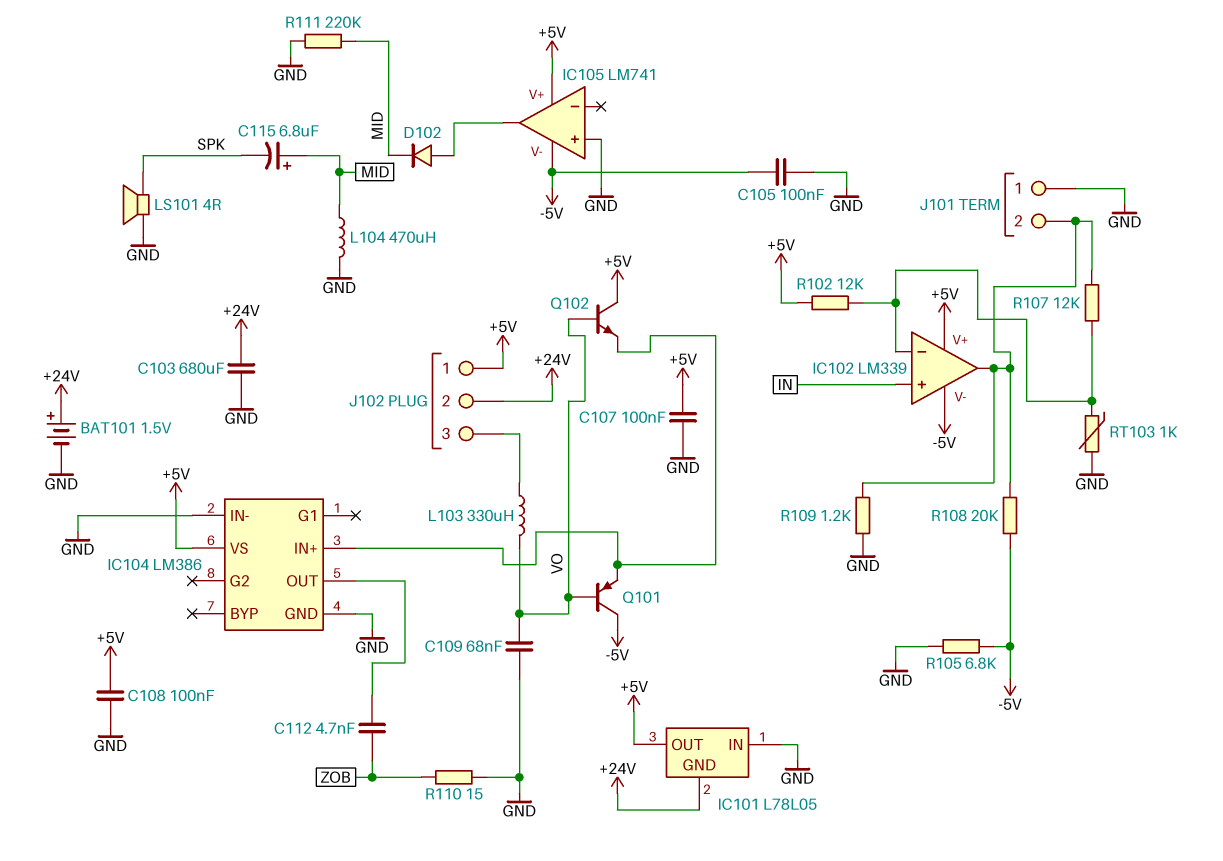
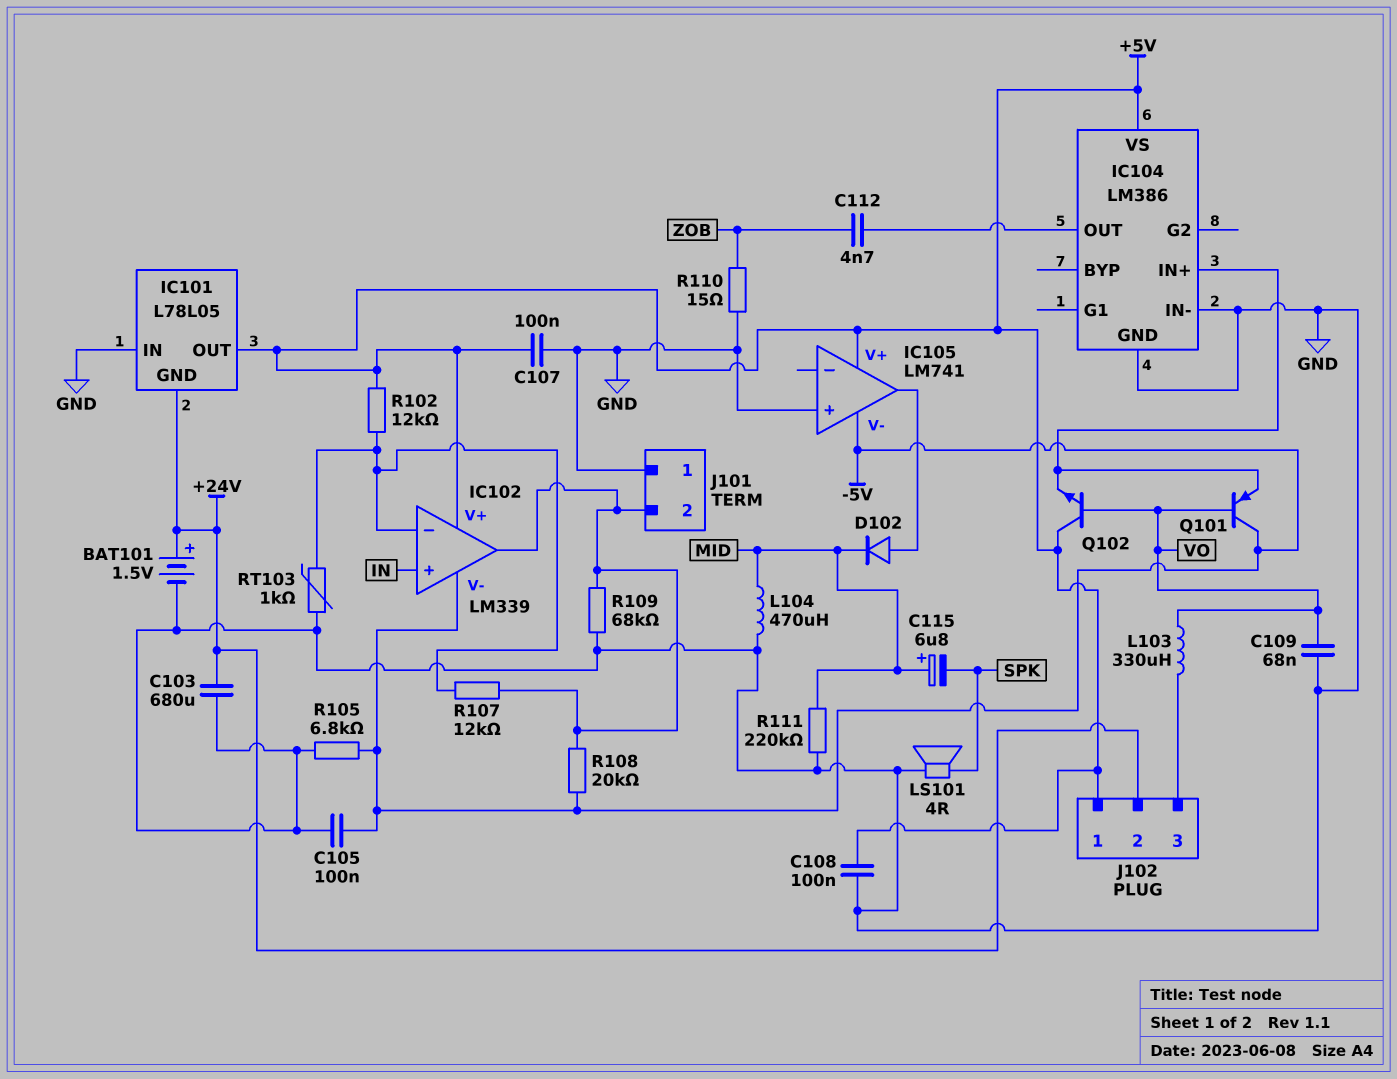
R109: 1.2k (GND, IC102/out) -> 68k (GND, IC102/out)

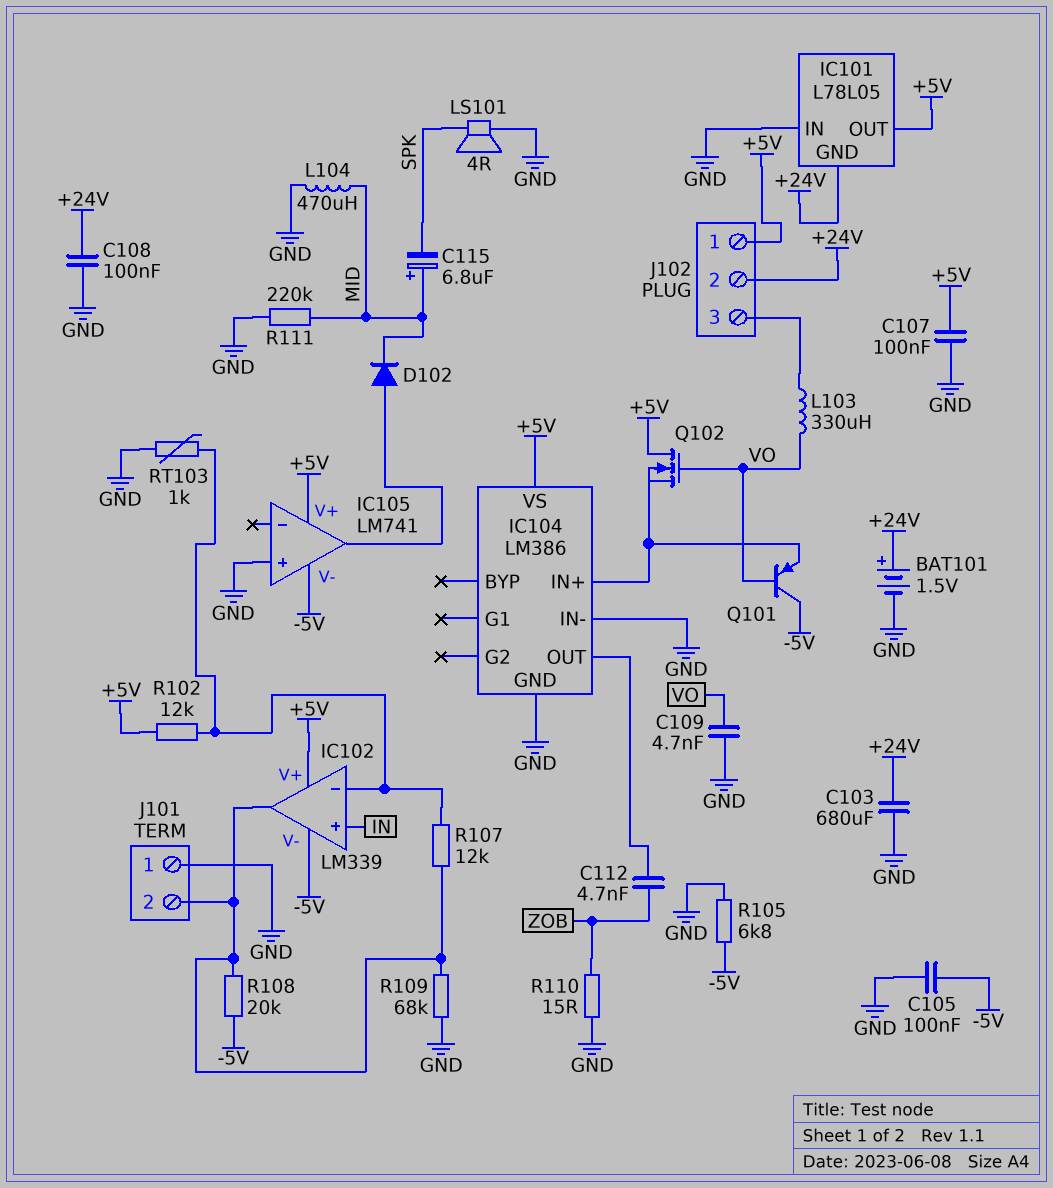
C108: 100nF (+5V, GND) -> 100nF (+24V, GND)
C109: 68nF (GND, VO) -> 4.7nF (GND, VO)
Q102: NPN (B VO, C +5V, E IC104/IN+) -> NMOS (G VO, D +5V, S IC104/IN+)

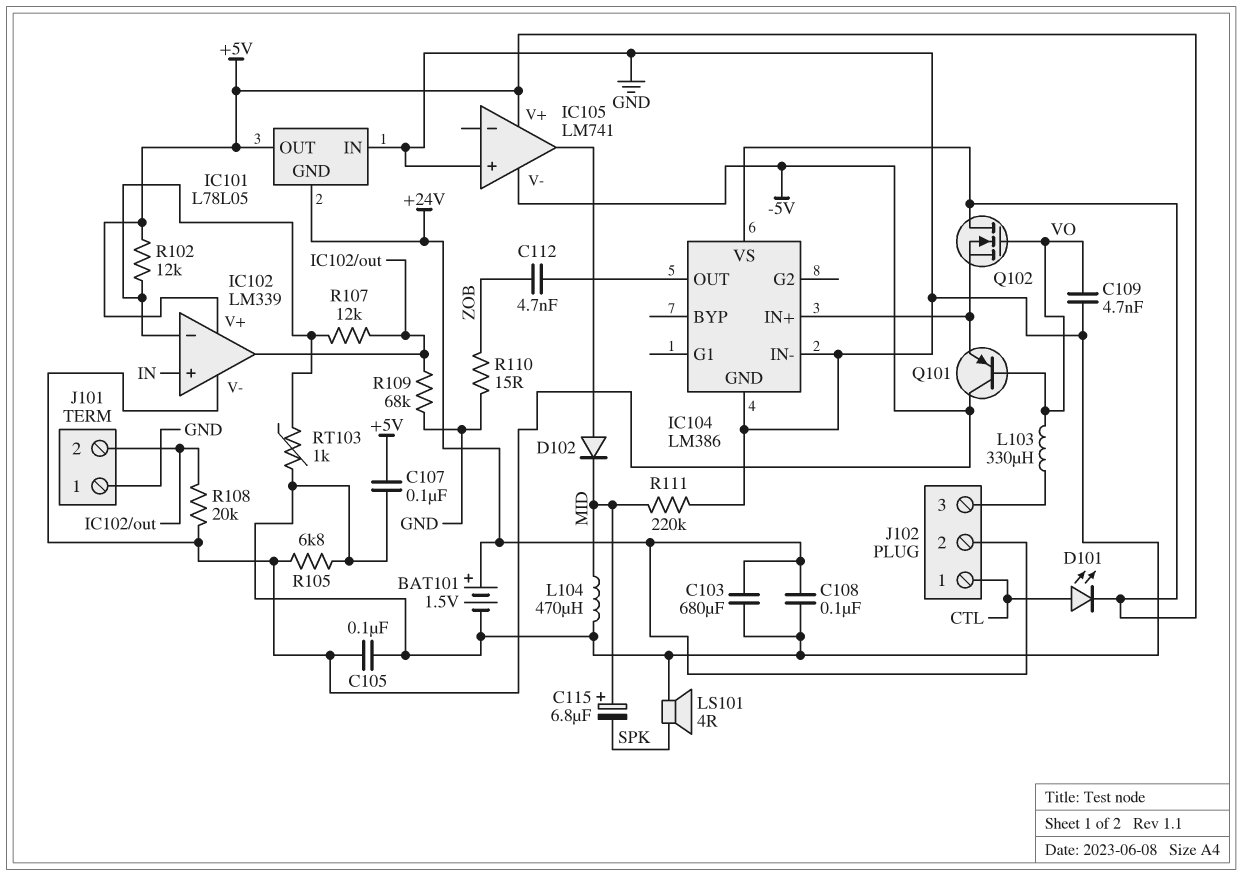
D101: none -> LED (A CTL, K +5V)
J102 pin 1: +5V -> CTL

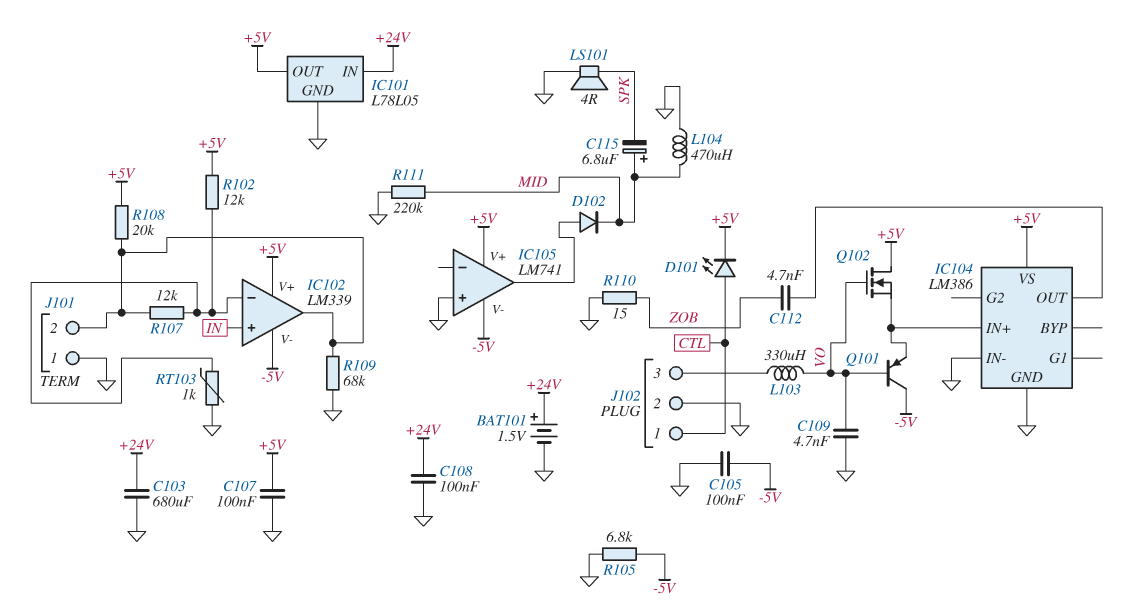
IC101 pin GND: +24V -> GND
IC101 pin IN: GND -> +24V
J102 pin 2: +24V -> GND
R108: 20k (-5V, IC102/out) -> 20k (+5V, IC102/out)

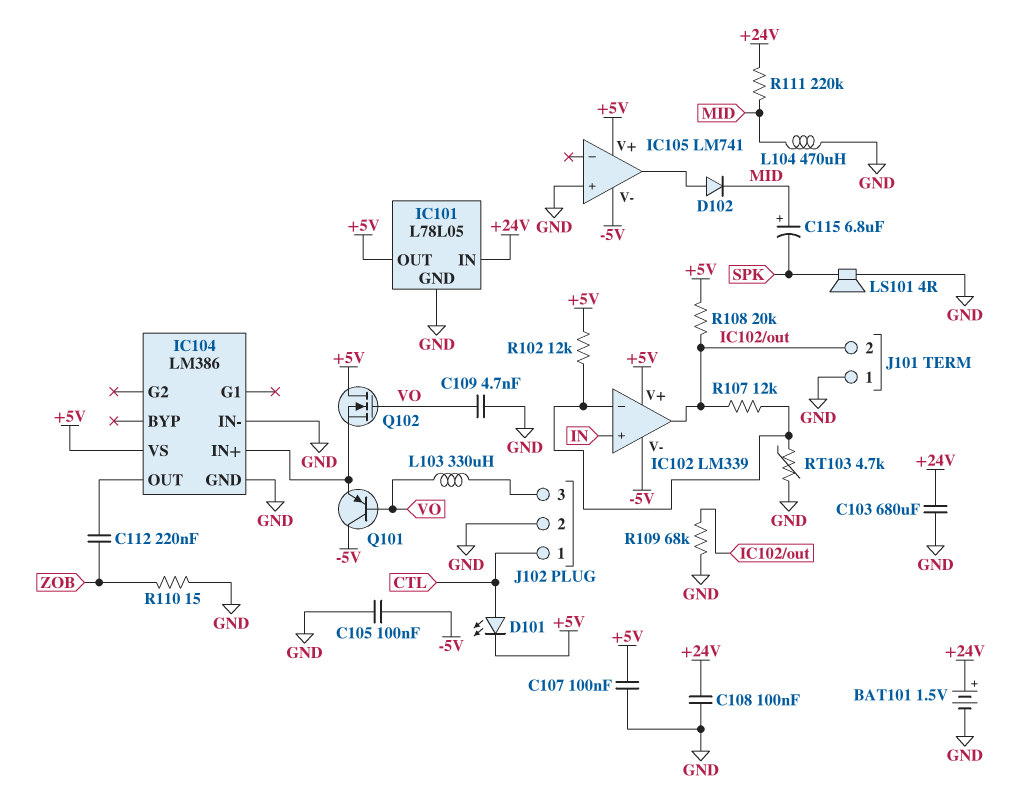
C112: 4.7nF (IC104/OUT, ZOB) -> 220nF (IC104/OUT, ZOB)
R105: 6.8k (-5V, GND) -> none
R111: 220k (GND, MID) -> 220k (+24V, MID)
RT103: 1k (GND, IC102/in-) -> 4.7k (GND, IC102/in-)

